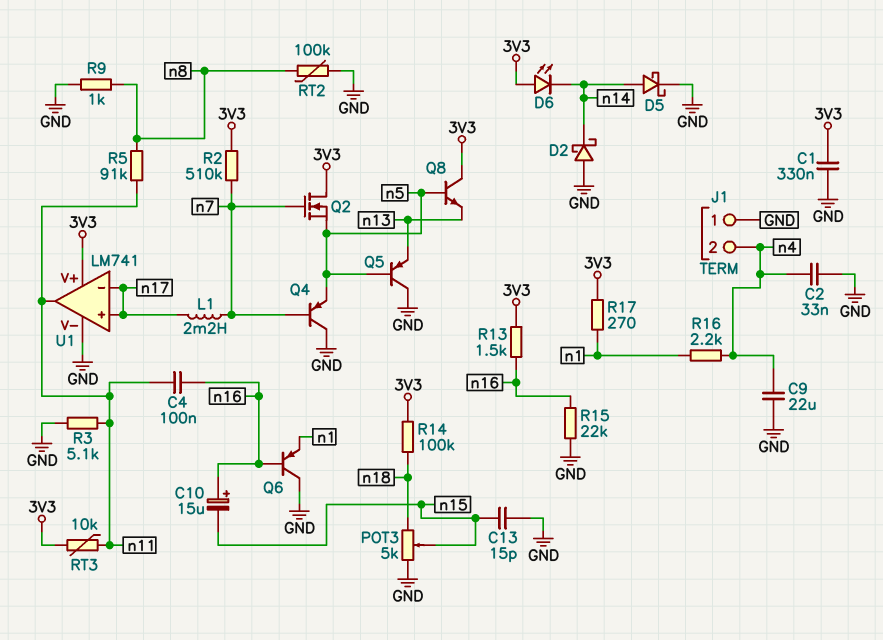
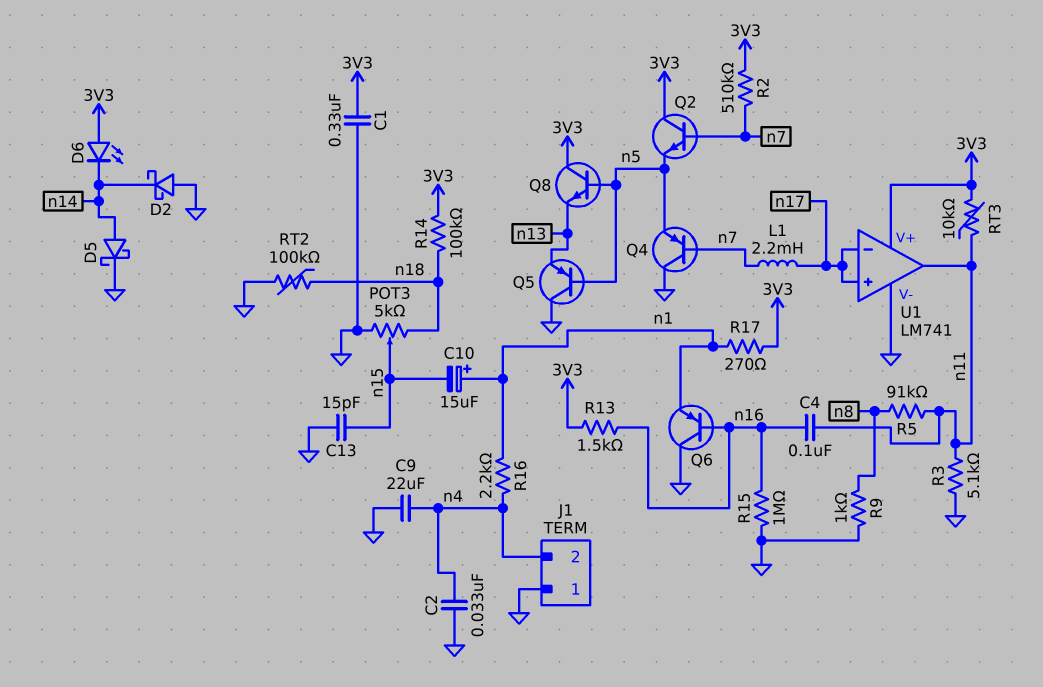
C10: 15uF (plus n16, minus n15) -> 15uF (plus n1, minus n15)
Q2: NMOS (G n7, D 3V3, S n5) -> NPN (B n7, C 3V3, E n5)
R15: 22k (GND, n16) -> 1M (GND, n16)
RT2: 100k (GND, n8) -> 100k (GND, n18)

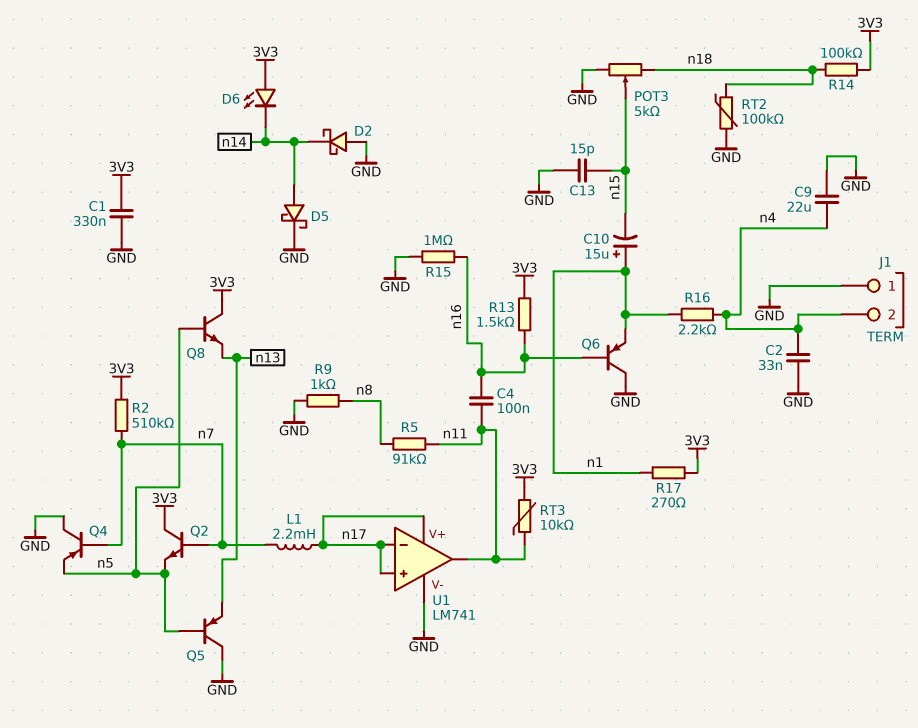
R3: 5.1k (GND, n11) -> none
U1 pin V+: 3V3 -> n17

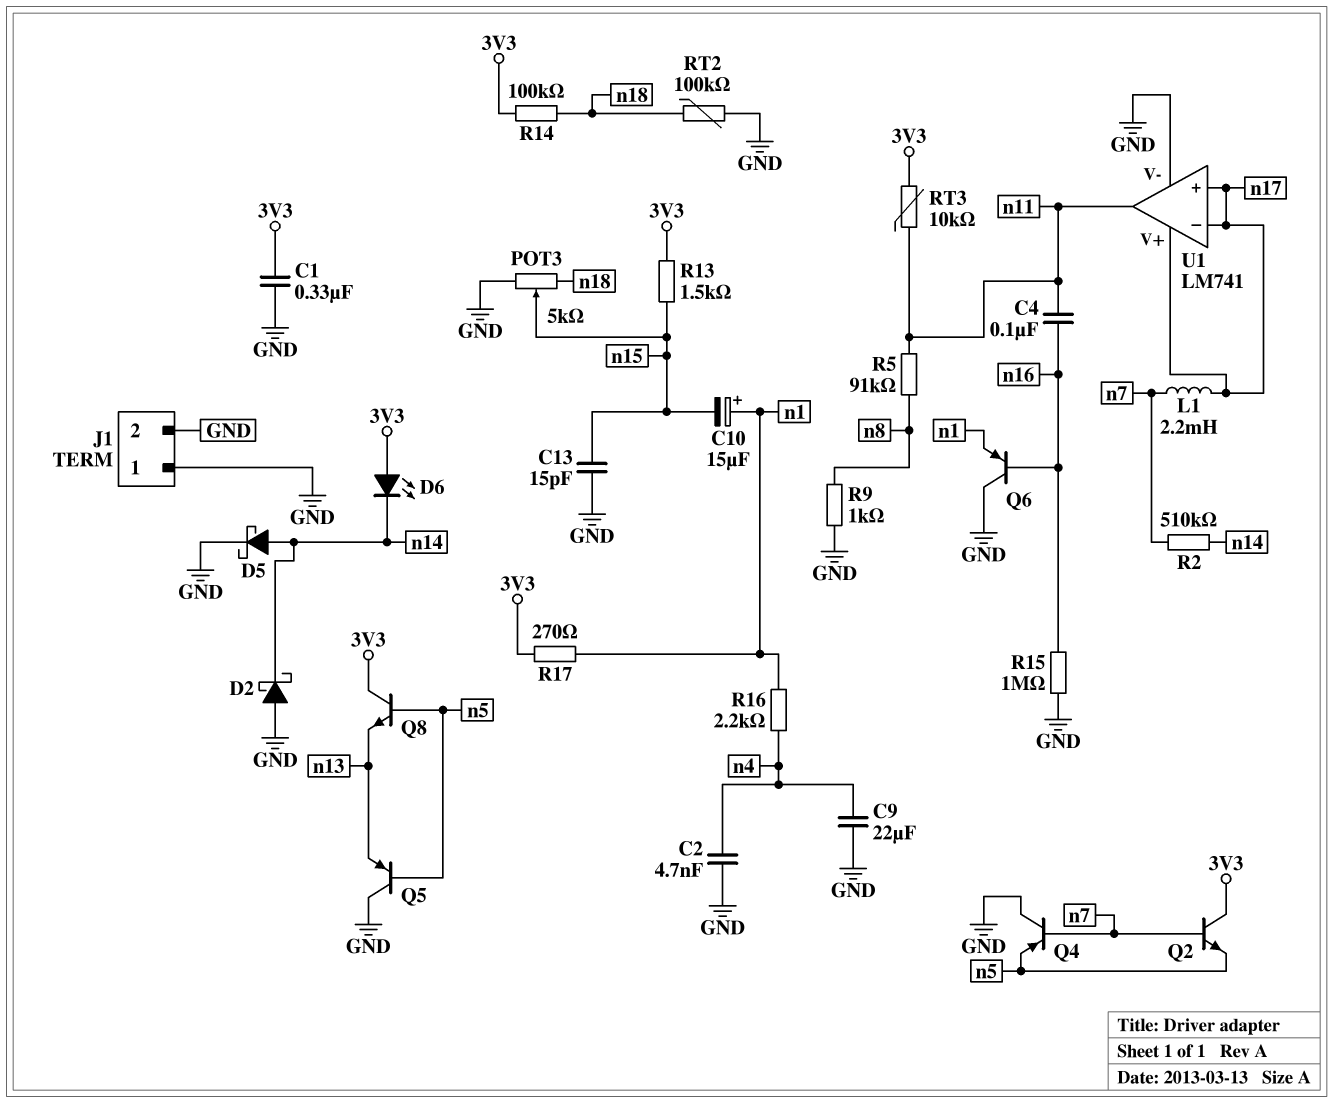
C2: 33nF (GND, n4) -> 4.7nF (GND, n4)
J1 pin 2: n4 -> GND
R2: 510k (3V3, n7) -> 510k (n7, n14)
R13: 1.5k (3V3, n16) -> 1.5k (3V3, n15)

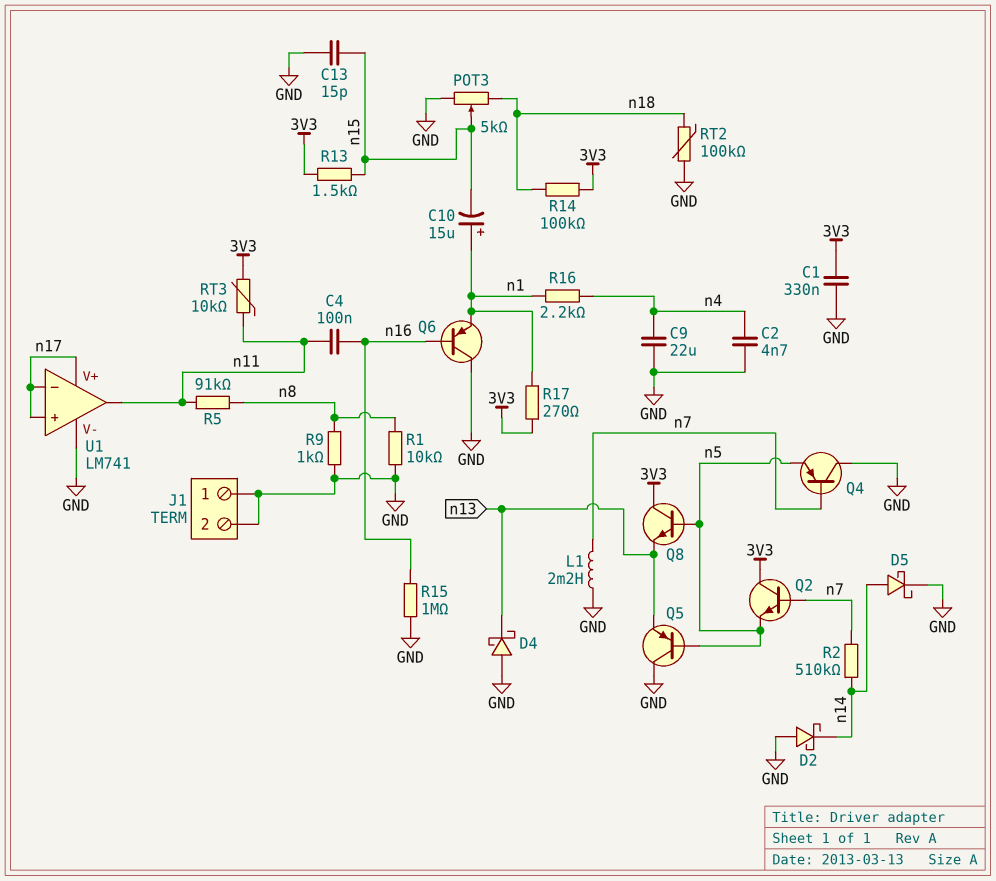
D4: none -> schottky (A GND, K n13)
D6: LED (A 3V3, K n14) -> none
L1: 2.2mH (n7, n17) -> 2.2mH (GND, n7)
R1: none -> 10k (GND, n8)

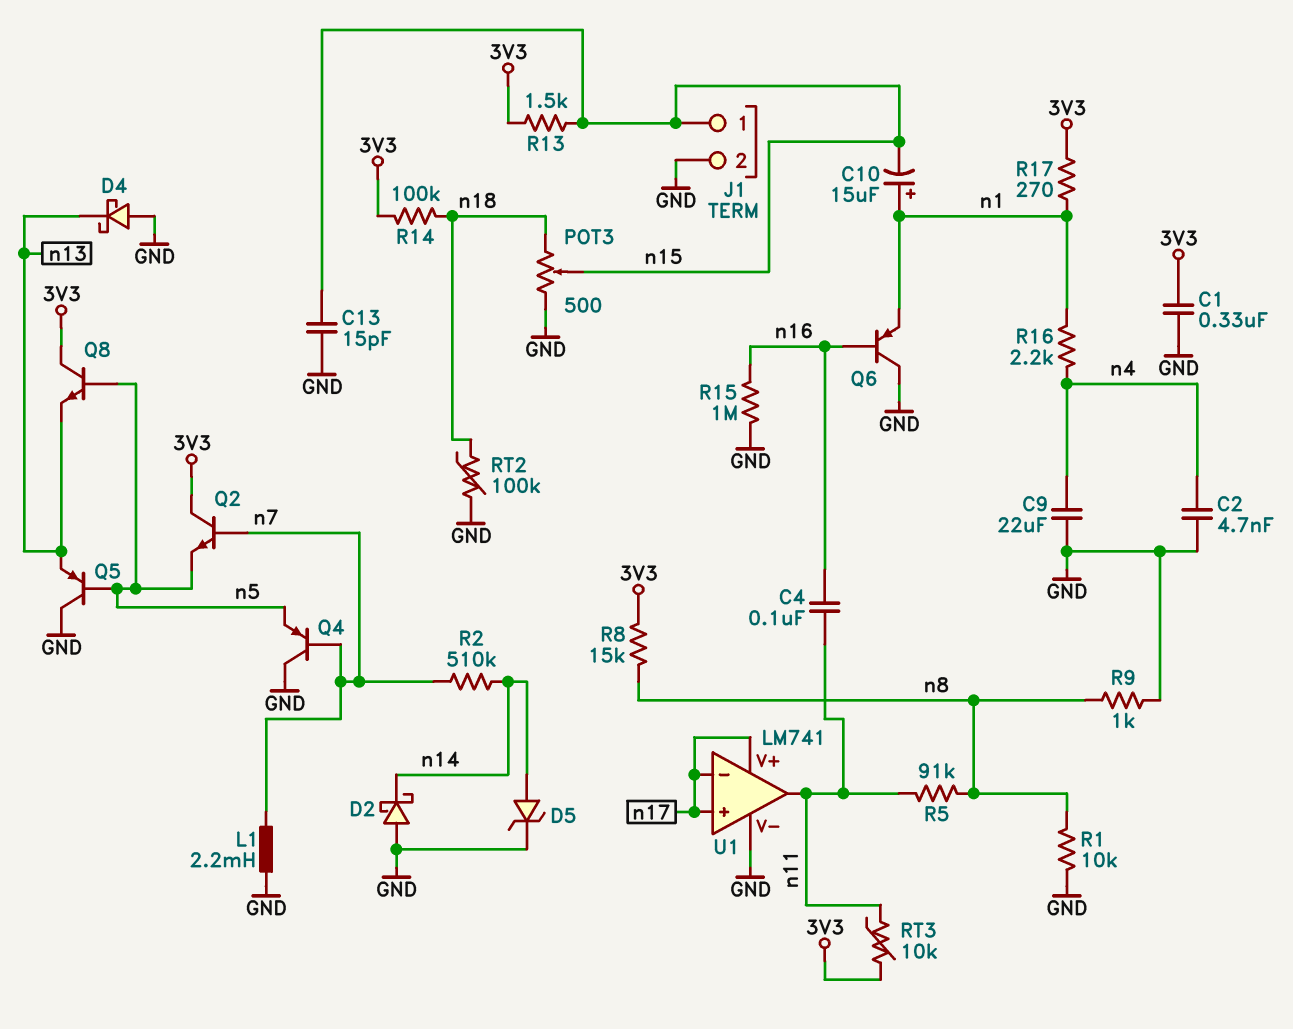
D5: schottky (A n14, K GND) -> zener (A n14, K GND)
J1 pin 1: GND -> n15
POT3: 5k (GND, n18, wiper n15) -> 500 (GND, n18, wiper n15)
R8: none -> 15k (3V3, n8)

